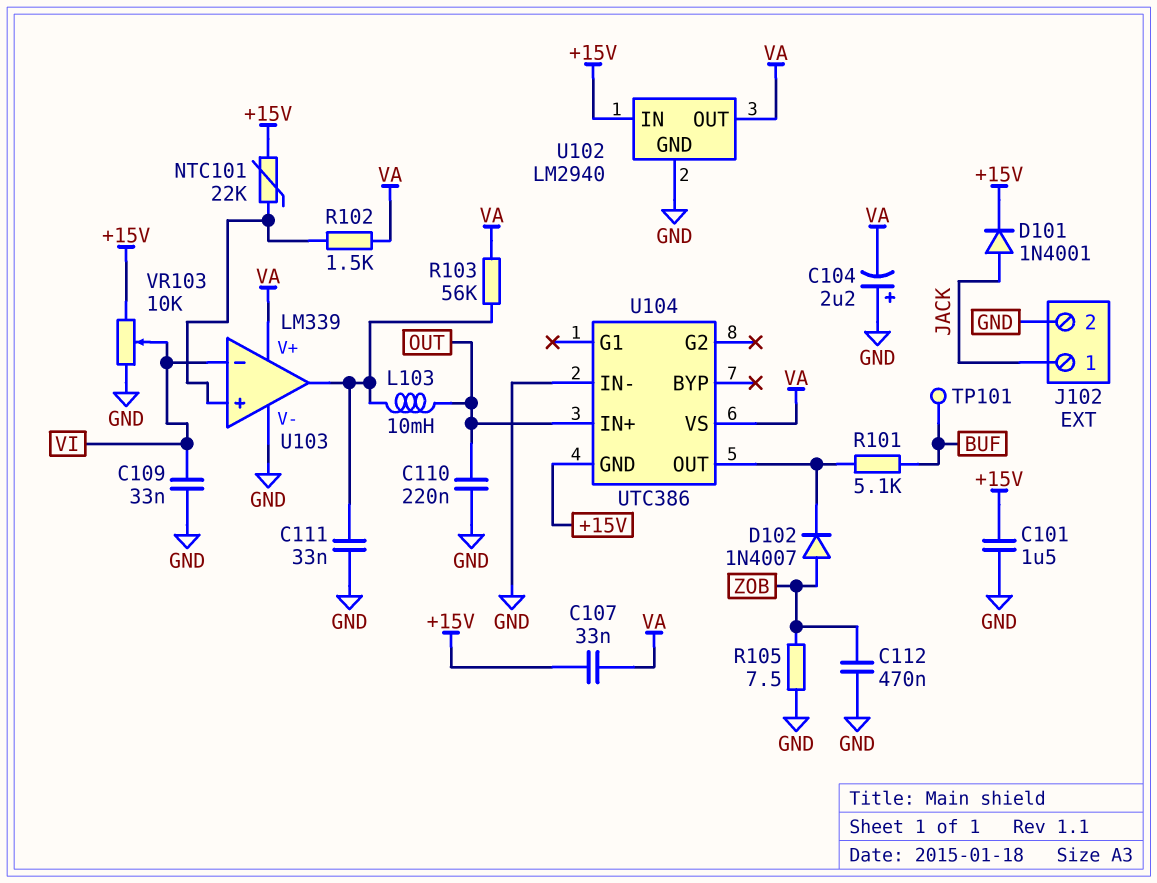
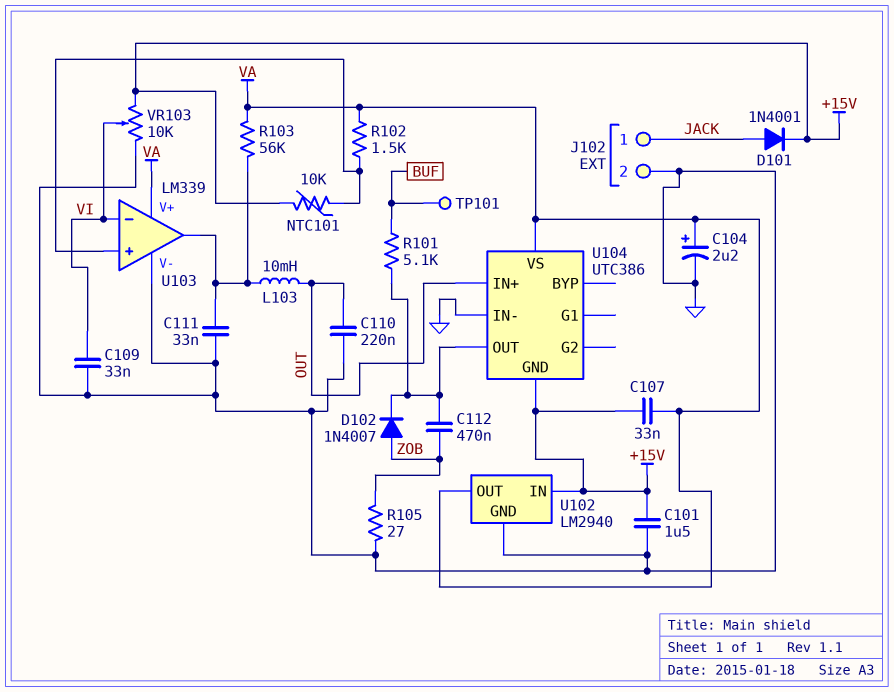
C104: 2.2uF (plus GND, minus VA) -> 2.2uF (plus VA, minus GND)
C112: 470nF (GND, ZOB) -> 470nF (U104/OUT, ZOB)
NTC101: 22k (+15V, U103/in+) -> 10k (+15V, U103/in+)
R105: 7.5 (GND, ZOB) -> 27 (GND, ZOB)

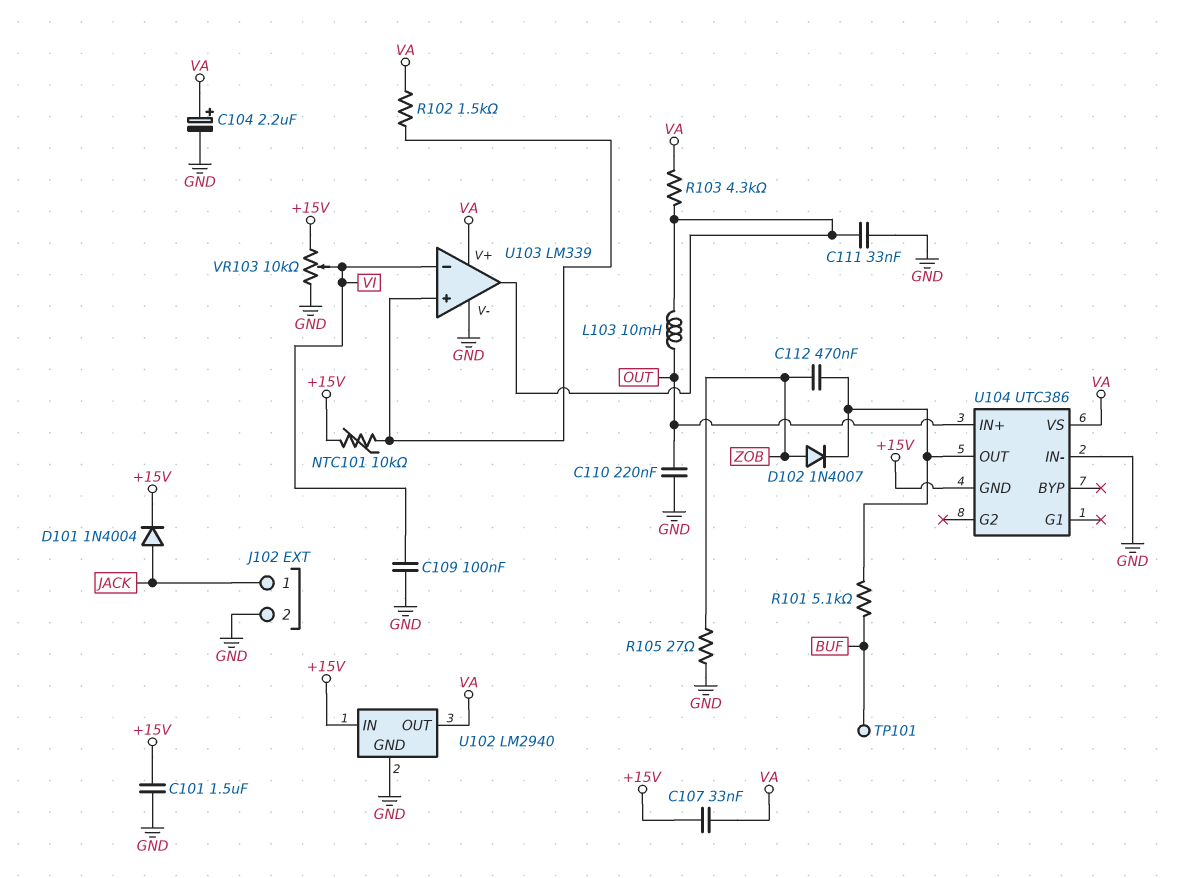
C109: 33nF (GND, VI) -> 100nF (GND, VI)
D101: diode 1N4001 (A JACK, K +15V) -> diode 1N4004 (A JACK, K +15V)
R103: 56k (U103/out, VA) -> 4.3k (U103/out, VA)

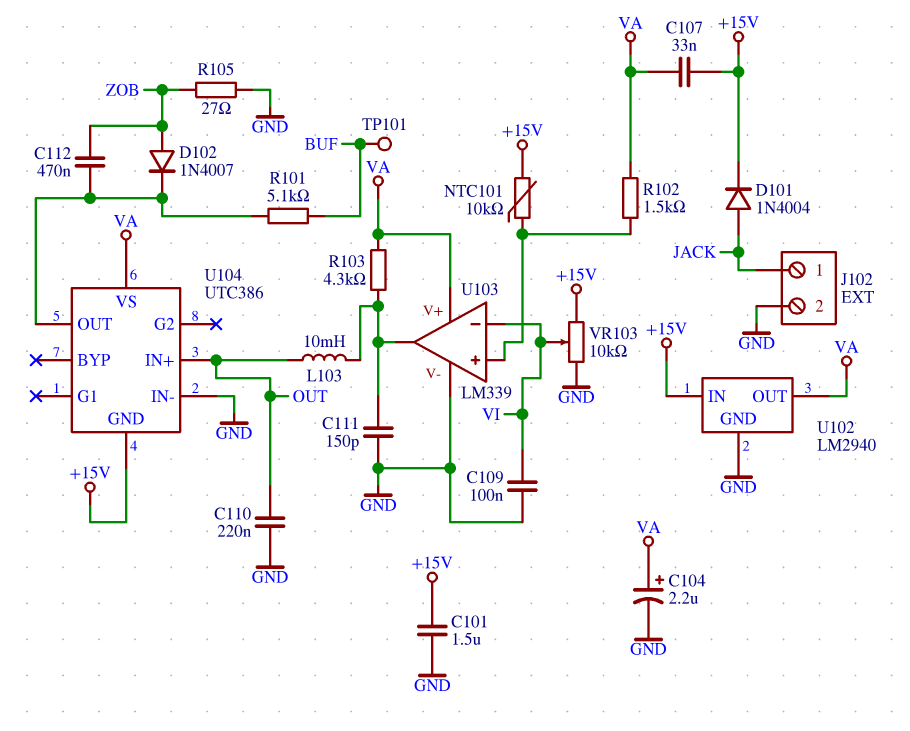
C111: 33nF (GND, U103/out) -> 150pF (GND, U103/out)

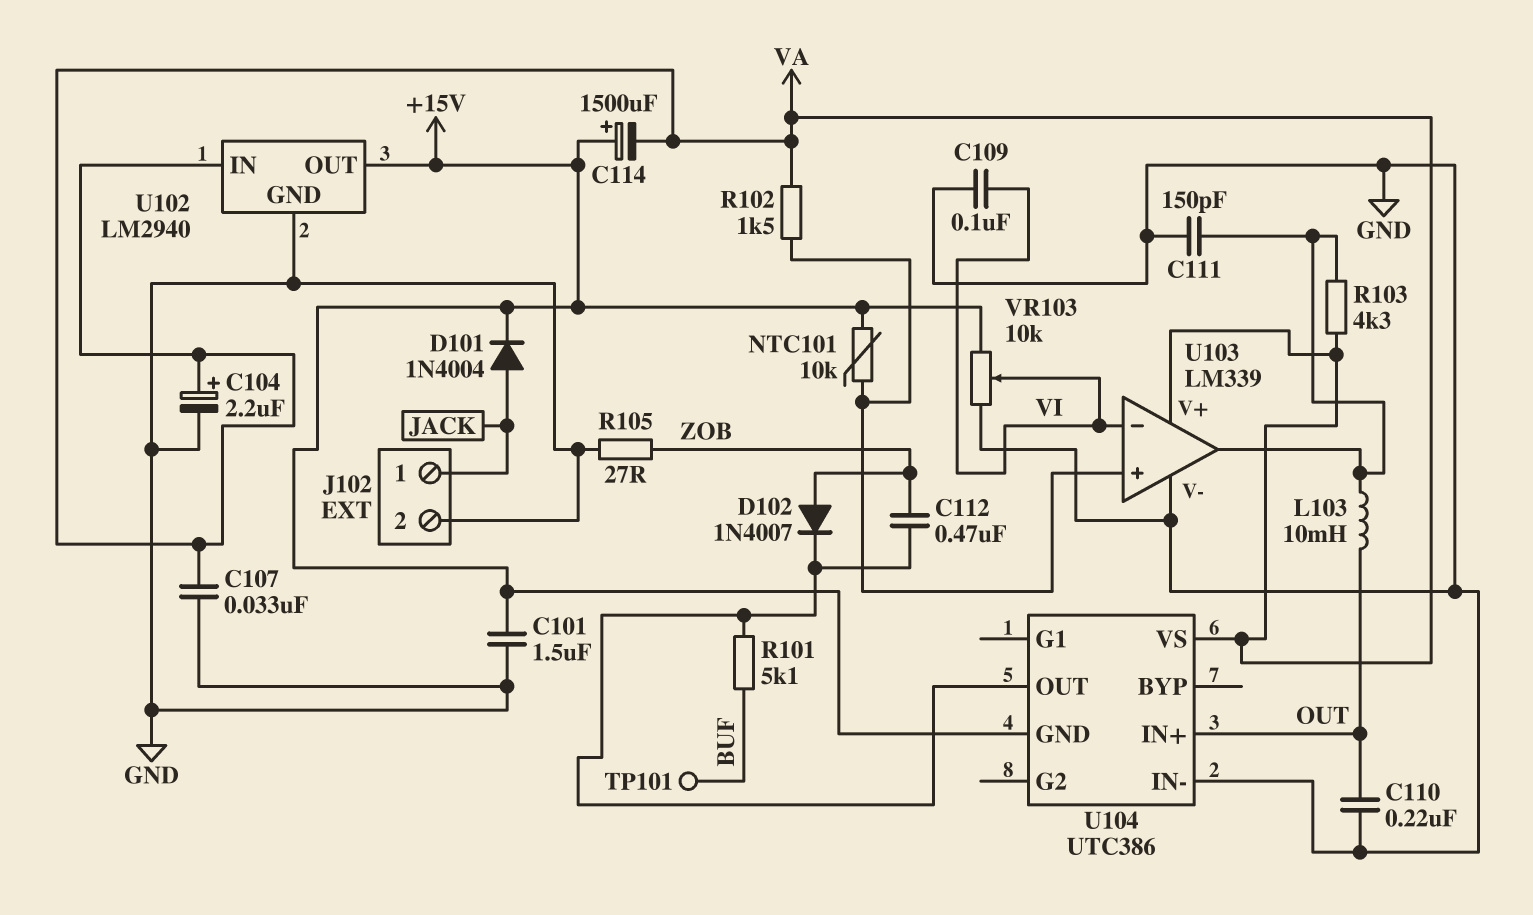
C107: 33nF (+15V, VA) -> 33nF (GND, VA)
C114: none -> 1500uF (plus +15V, minus VA)
U102 pin IN: +15V -> VA
U102 pin OUT: VA -> +15V

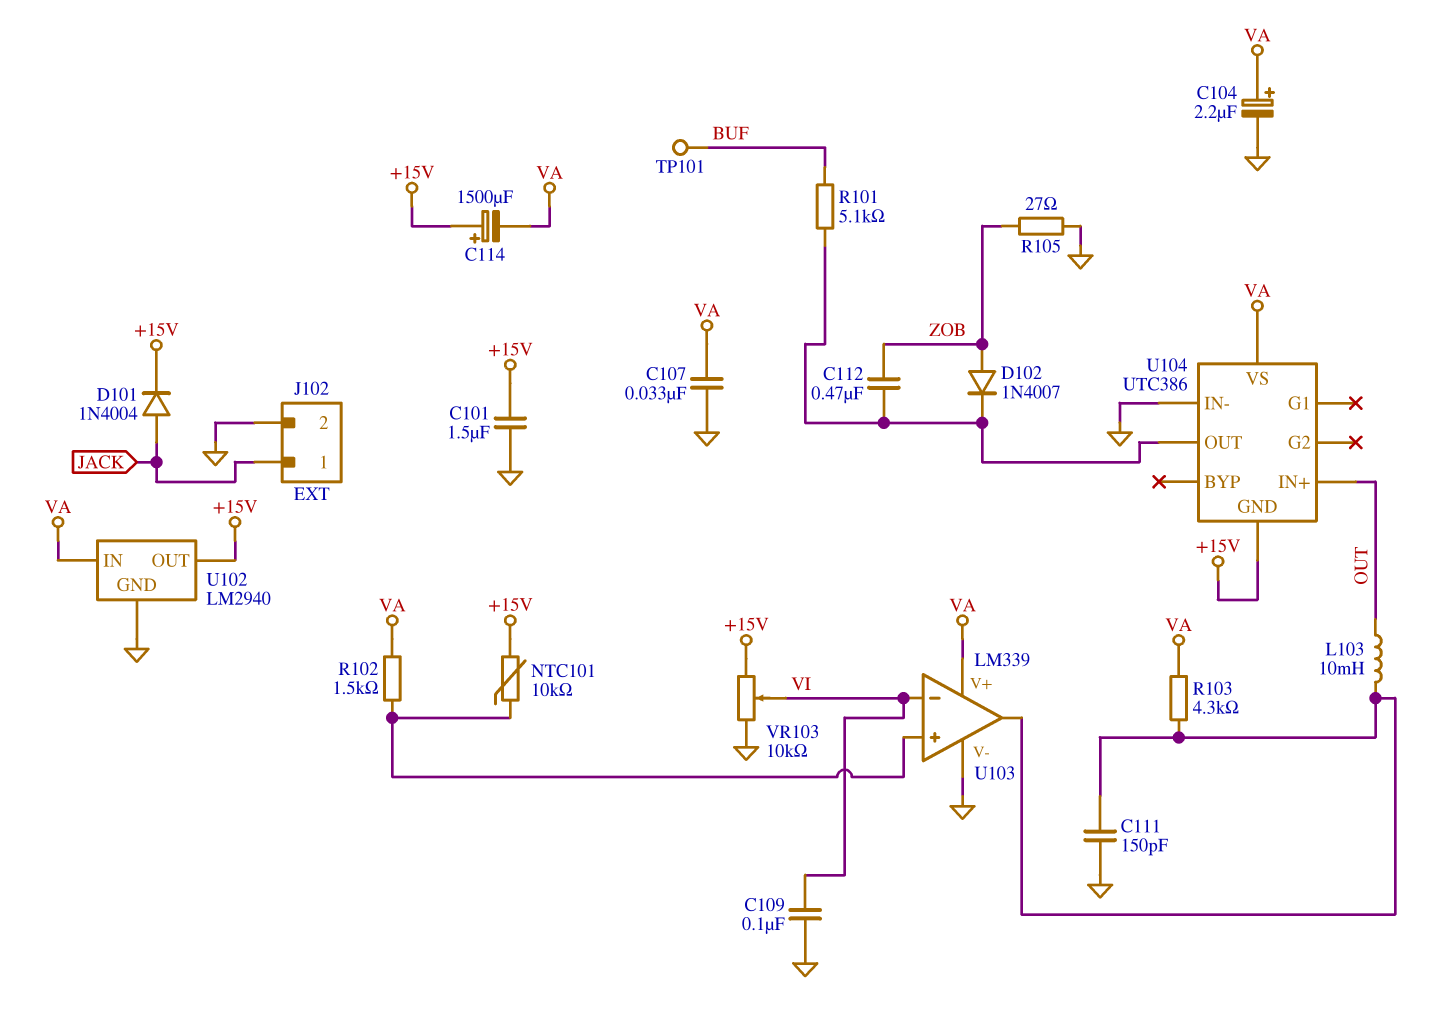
C110: 220nF (GND, OUT) -> none

